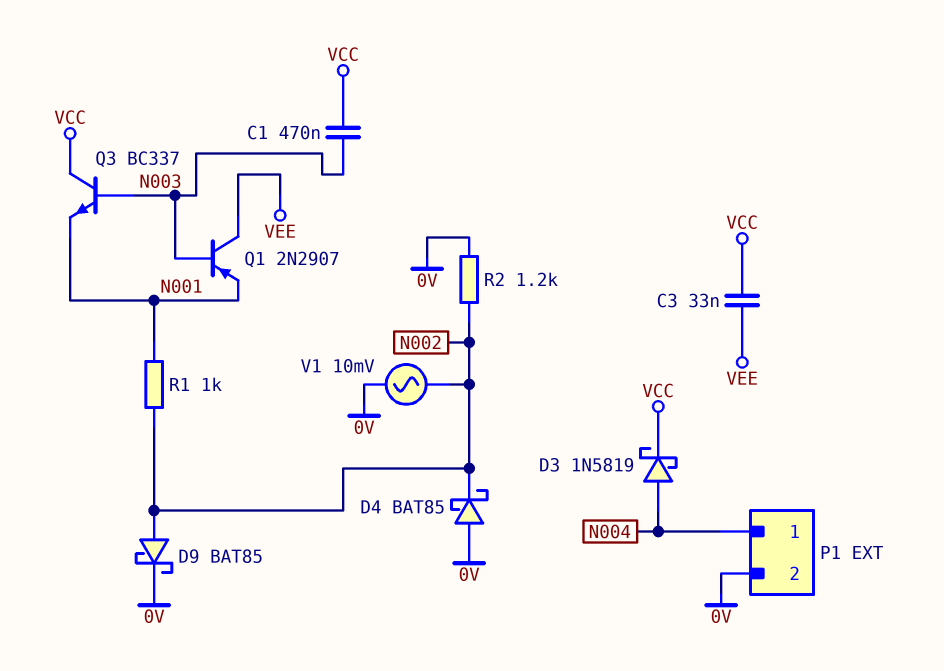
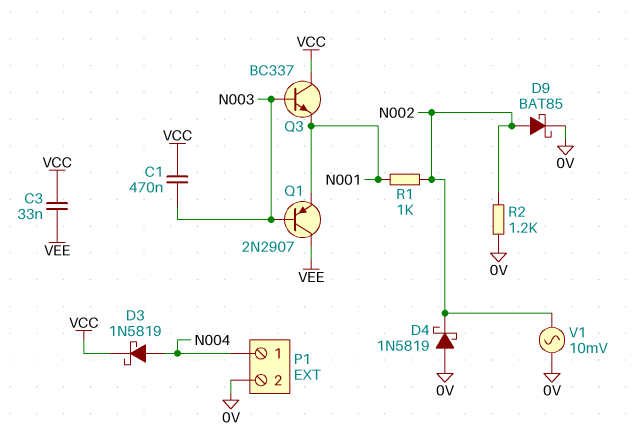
D4: schottky BAT85 (A 0V, K N002) -> schottky 1N5819 (A 0V, K N002)

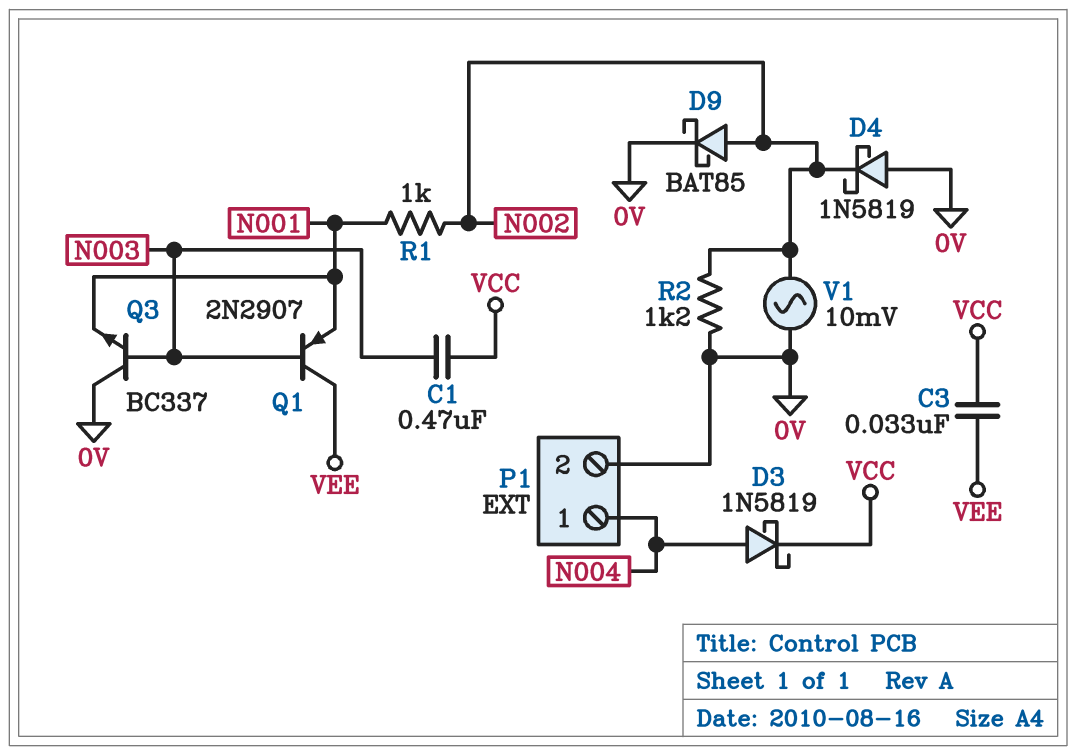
Q3: NPN BC337 (B N003, C VCC, E N001) -> NPN BC337 (B N003, C 0V, E N001)

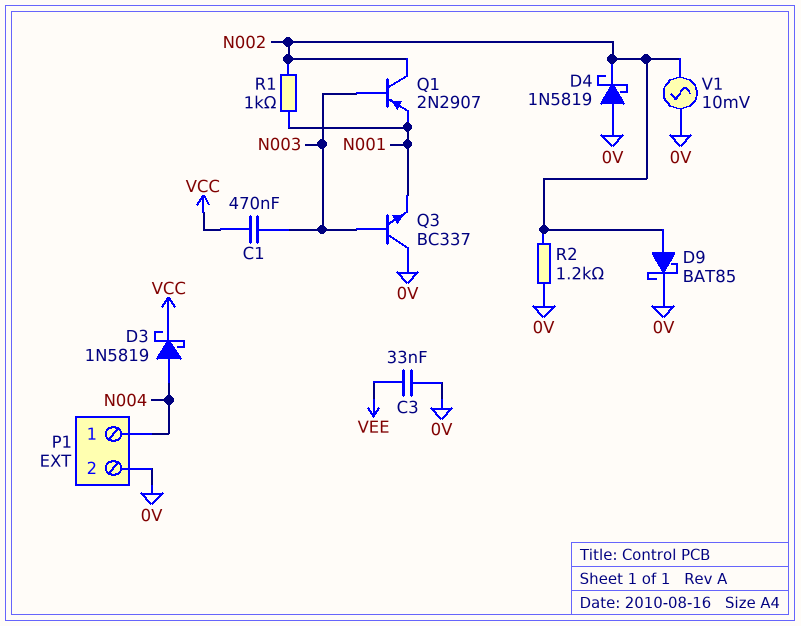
C3: 33nF (VCC, VEE) -> 33nF (0V, VEE)
Q1: PNP 2N2907 (B N003, C VEE, E N001) -> PNP 2N2907 (B N003, C N002, E N001)

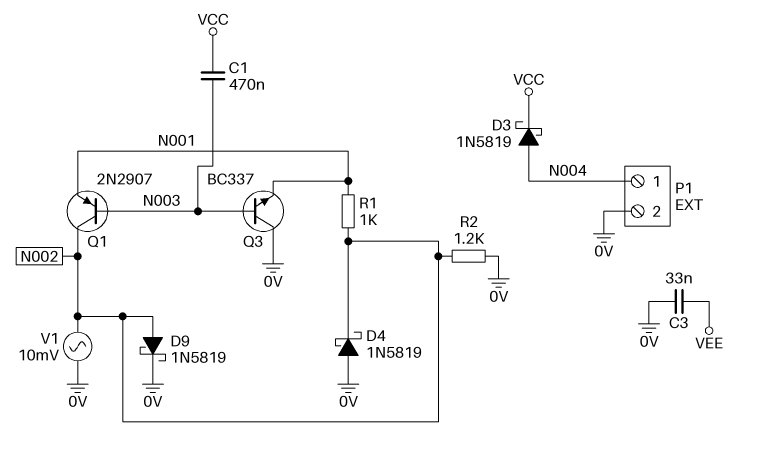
D9: schottky BAT85 (A N002, K 0V) -> schottky 1N5819 (A N002, K 0V)

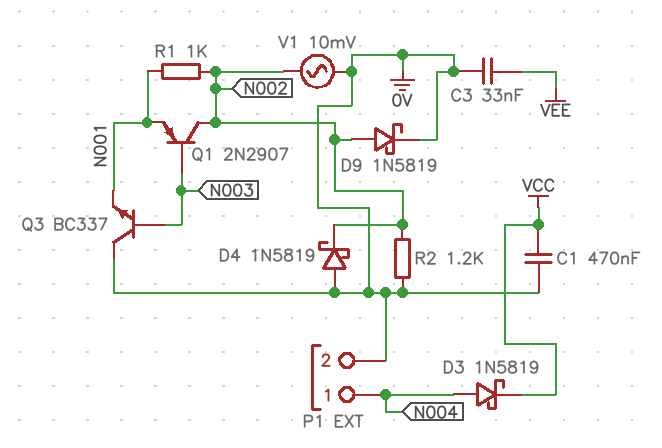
C1: 470nF (N003, VCC) -> 470nF (0V, VCC)

